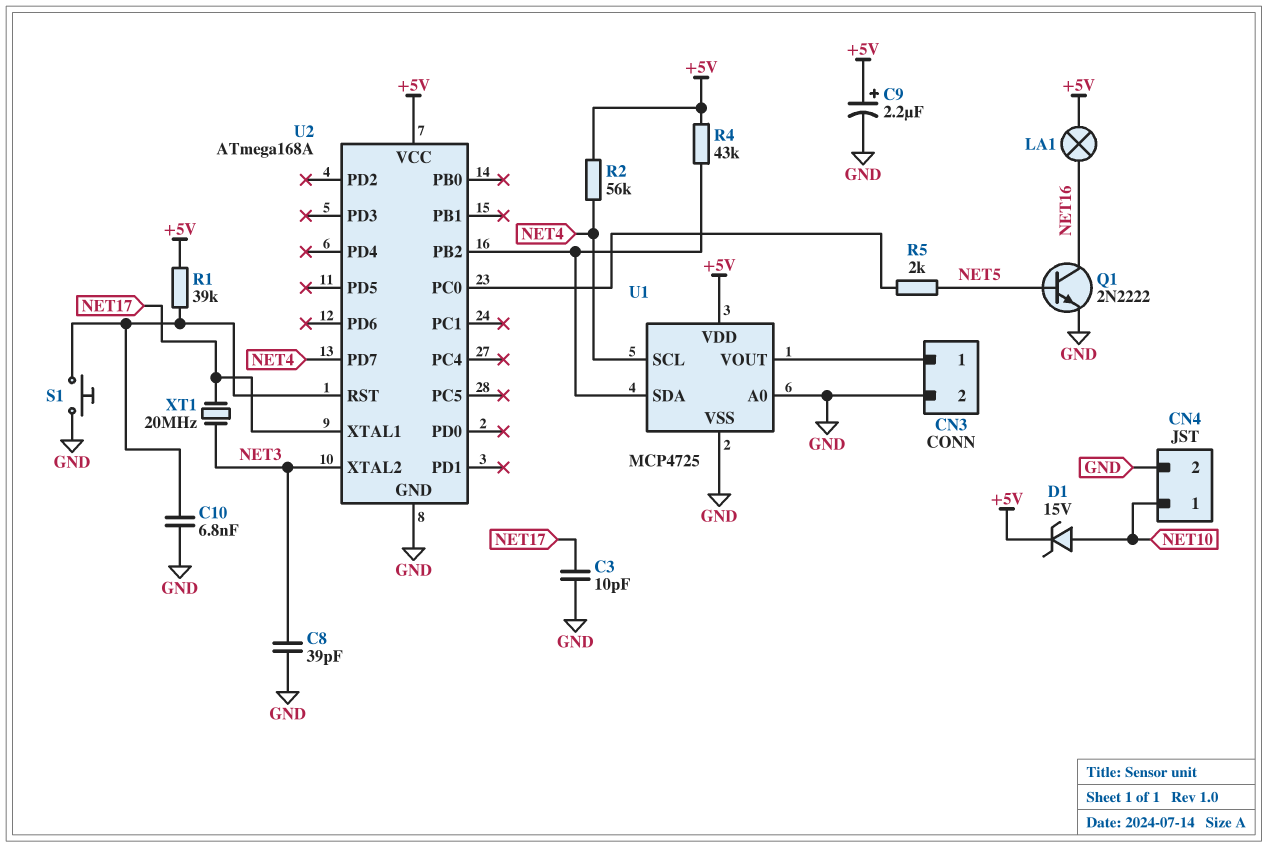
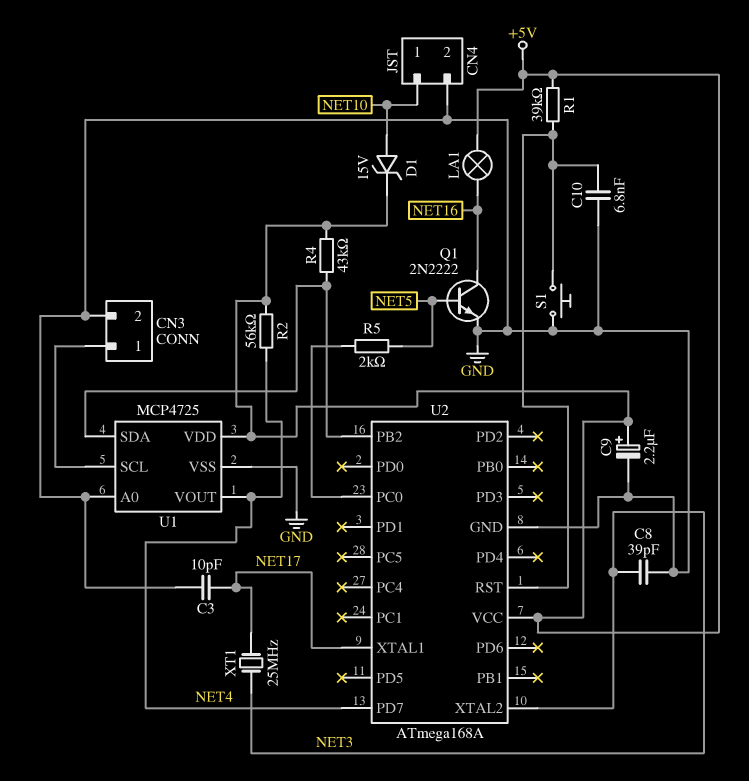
U1 pin SCL: NET4 -> CN3/1
U1 pin VOUT: CN3/1 -> NET4
XT1: 20MHz (NET3, NET17) -> 25MHz (NET3, NET17)

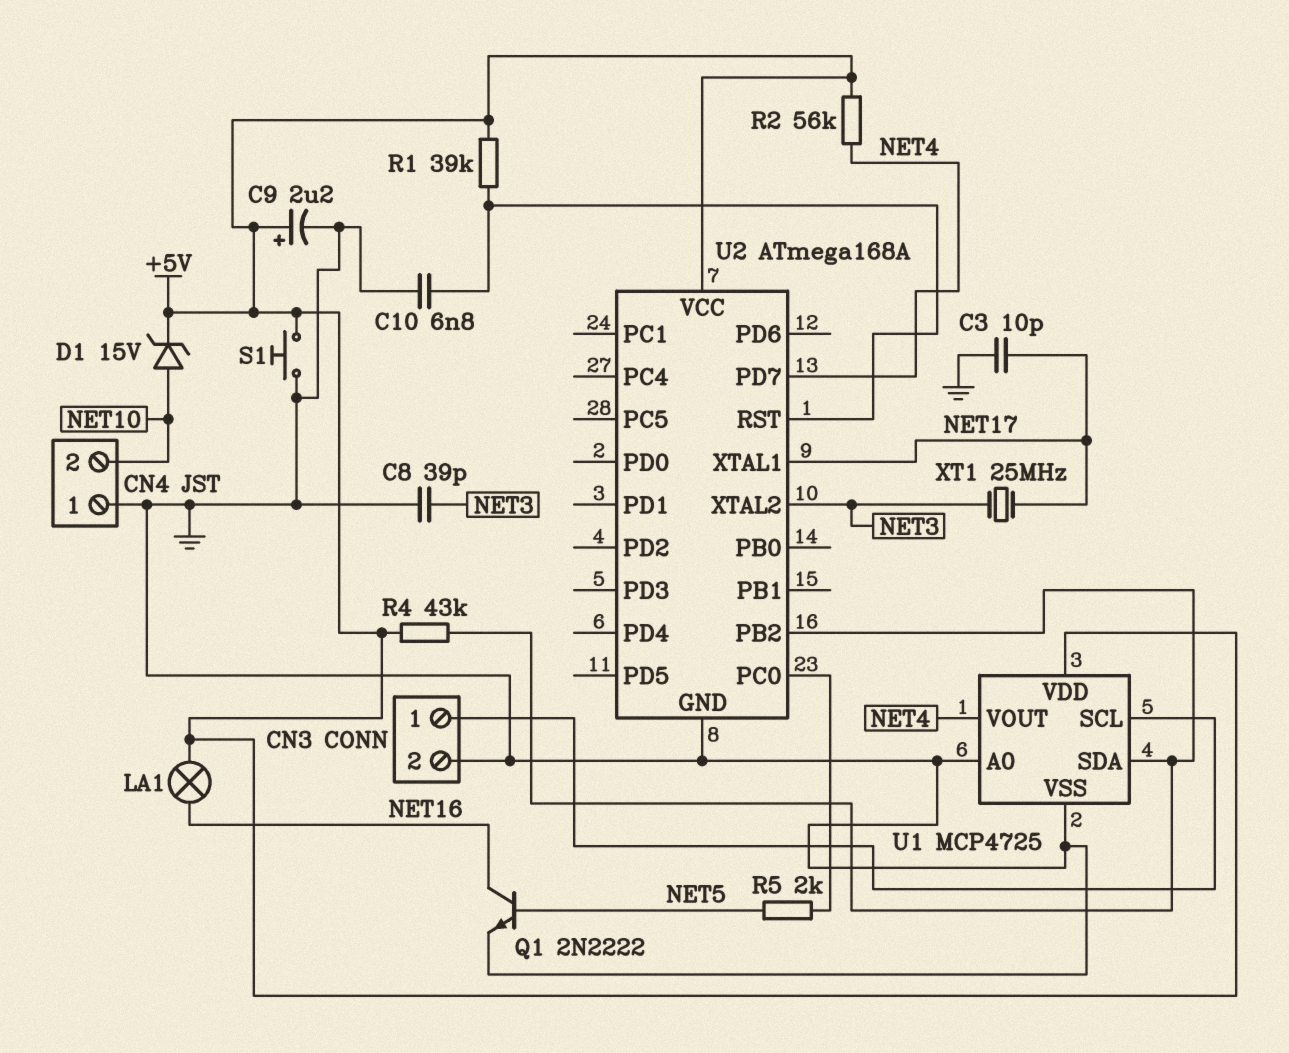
CN4 pin 1: NET10 -> GND
CN4 pin 2: GND -> NET10
S1: button (GND, U2/RST) -> button (+5V, GND)

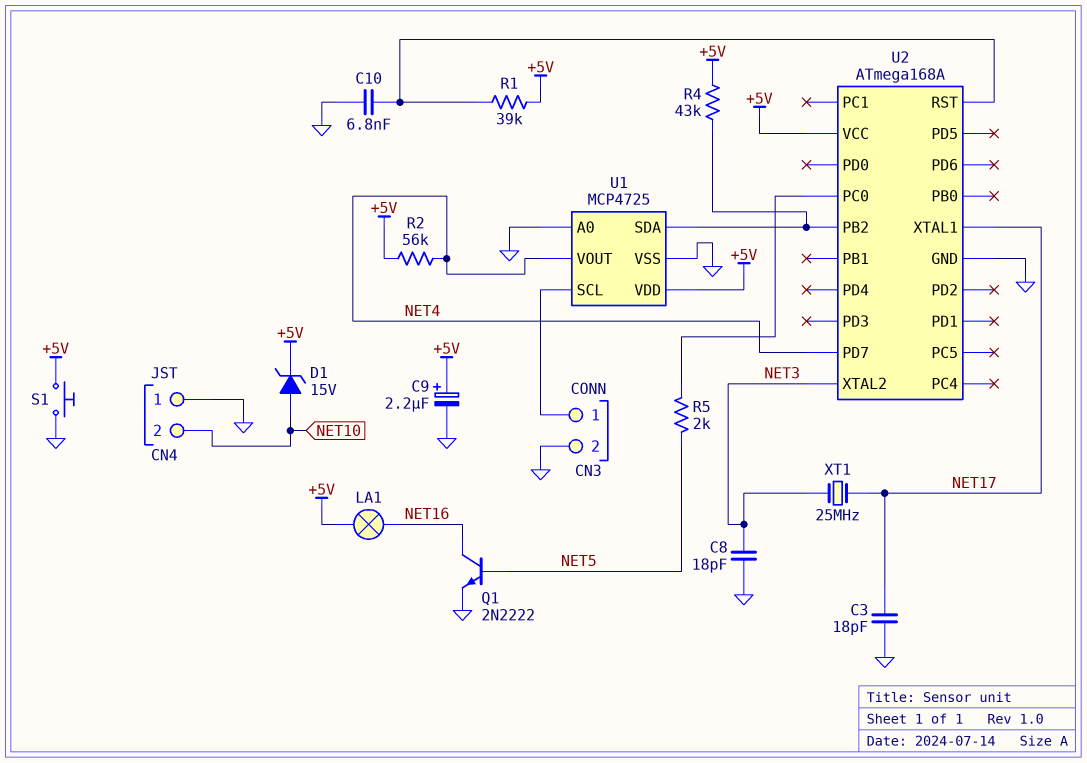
C3: 10pF (GND, NET17) -> 18pF (GND, NET17)
C8: 39pF (GND, NET3) -> 18pF (GND, NET3)

